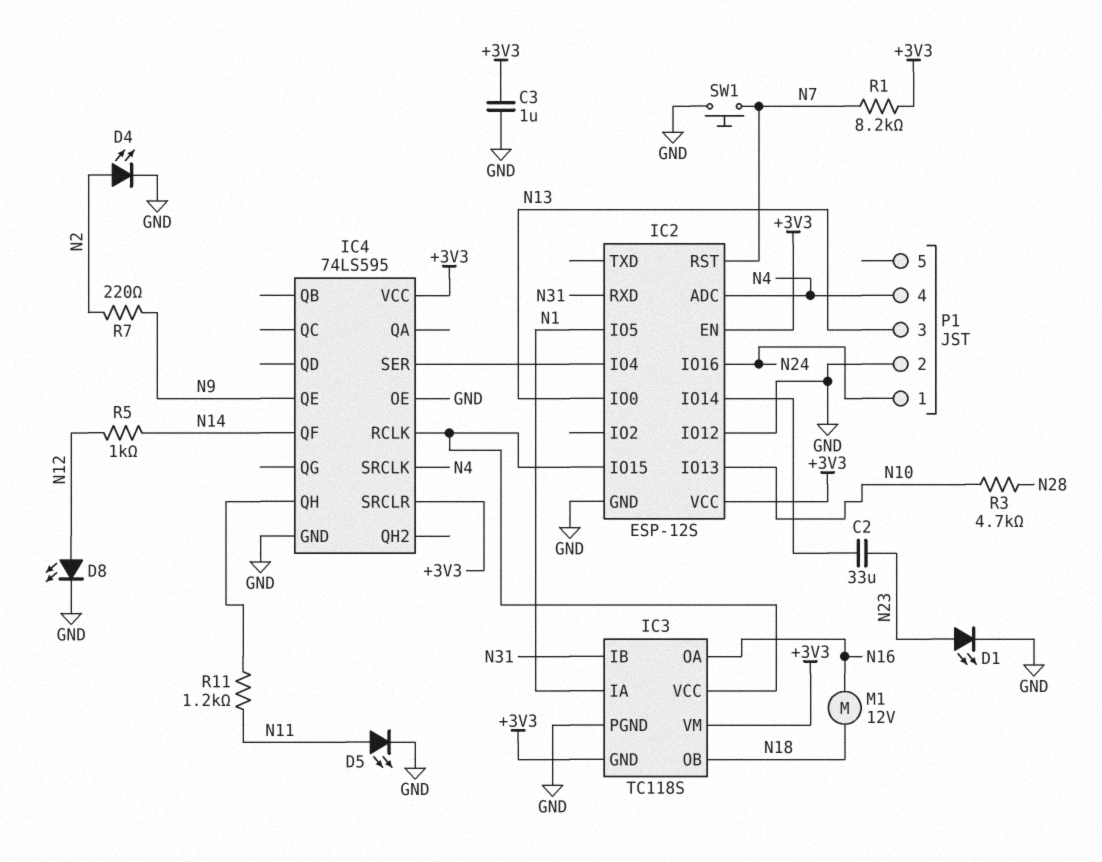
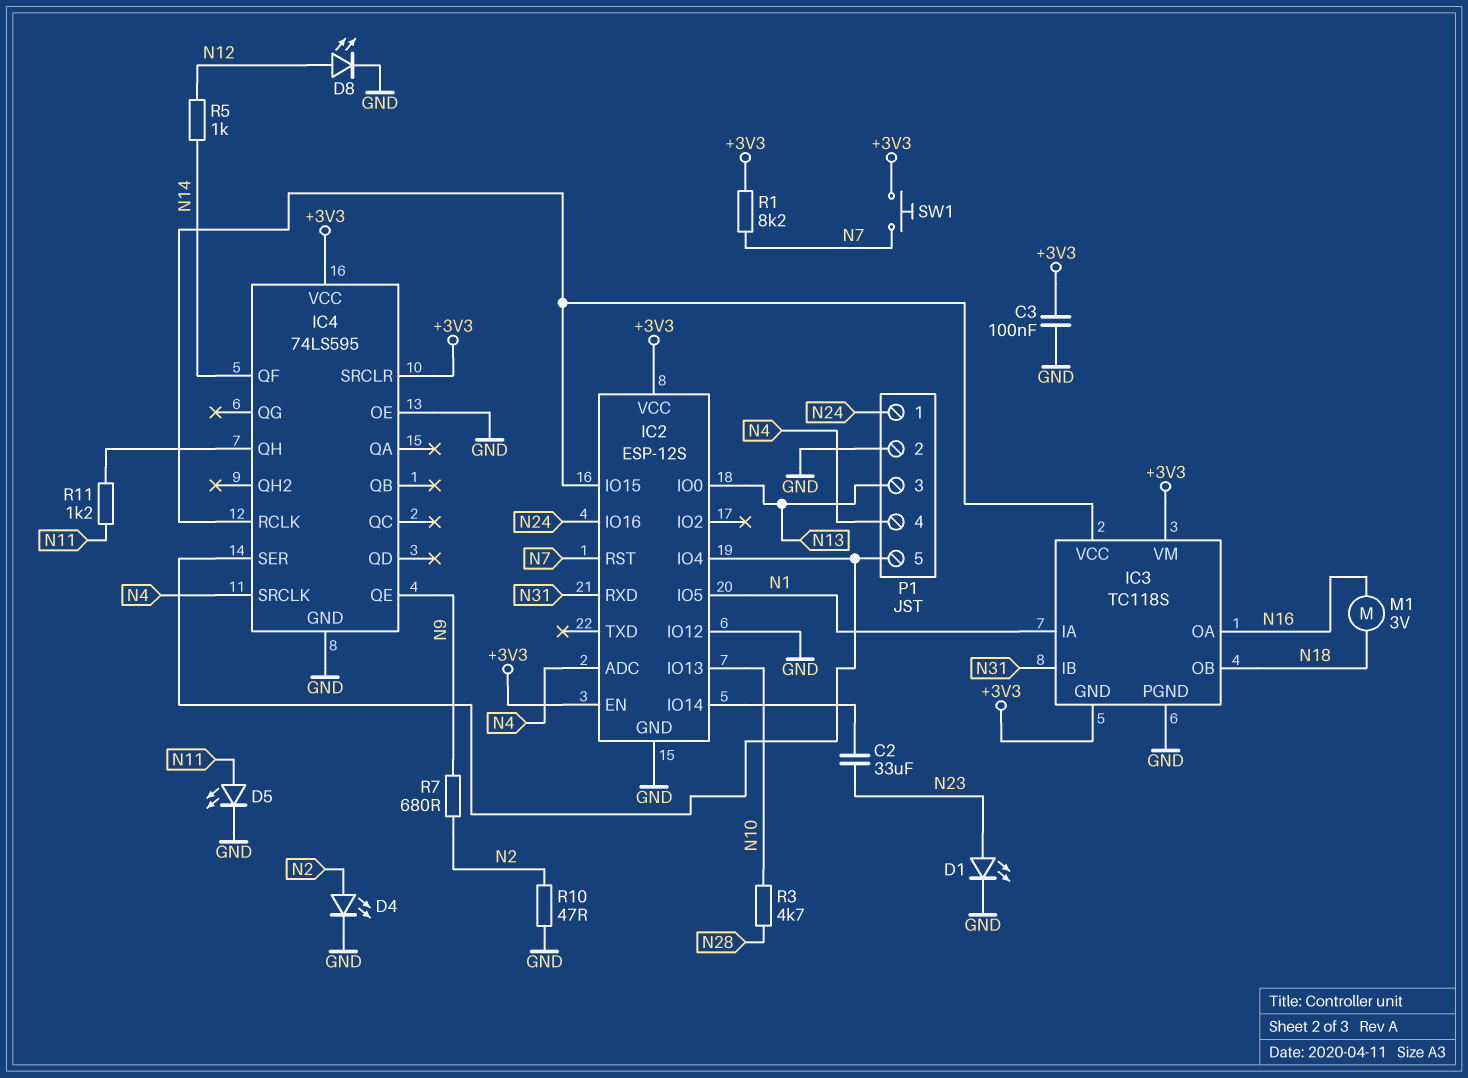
C3: 1uF (+3V3, GND) -> 100nF (+3V3, GND)
M1: motor 12V (N16, N18) -> motor 3V (N16, N18)
P1 pin 5: none -> IC2/IO4
R7: 220 (N2, N9) -> 680 (N2, N9)
R10: none -> 47 (GND, N2)
SW1: button (GND, N7) -> button (+3V3, N7)

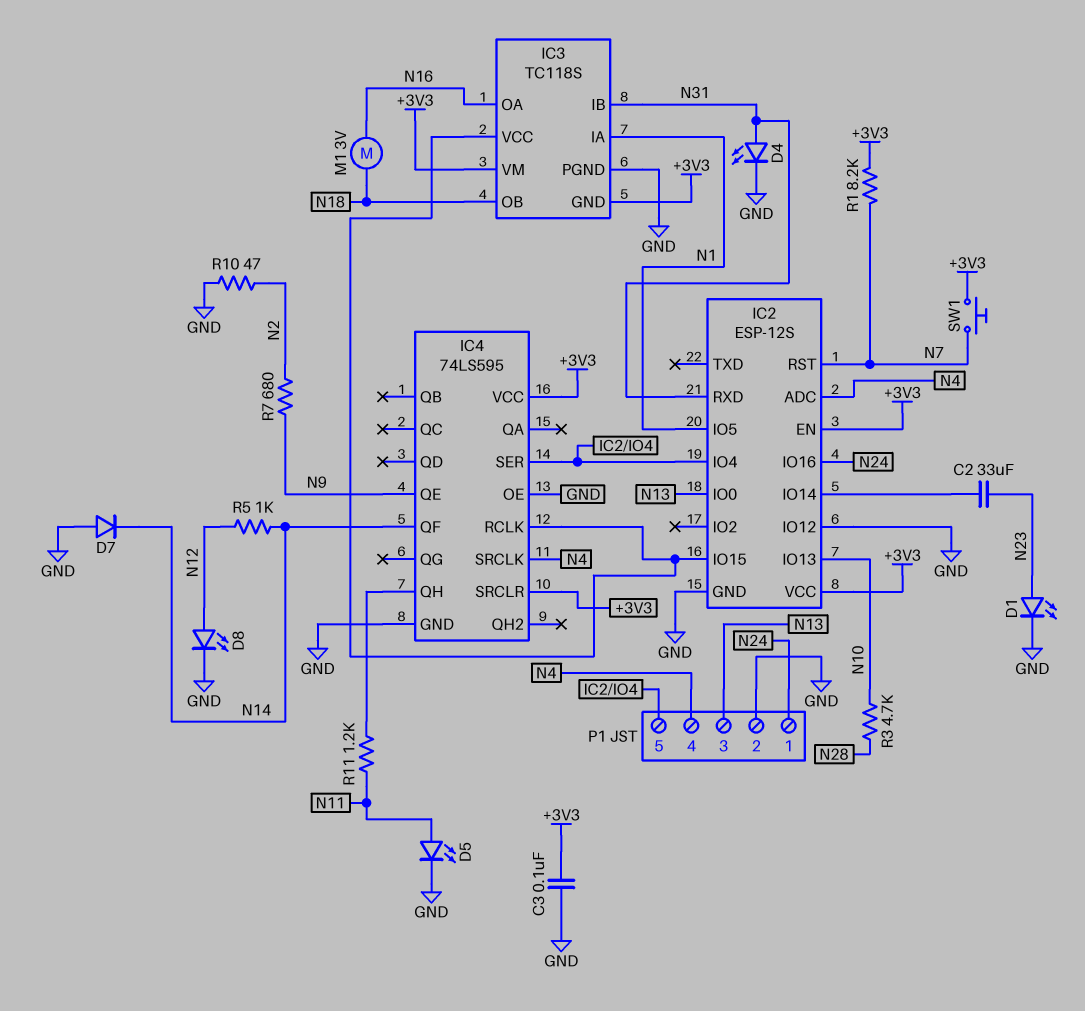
D4: LED (A N2, K GND) -> LED (A N31, K GND)
D7: none -> diode (A GND, K N14)

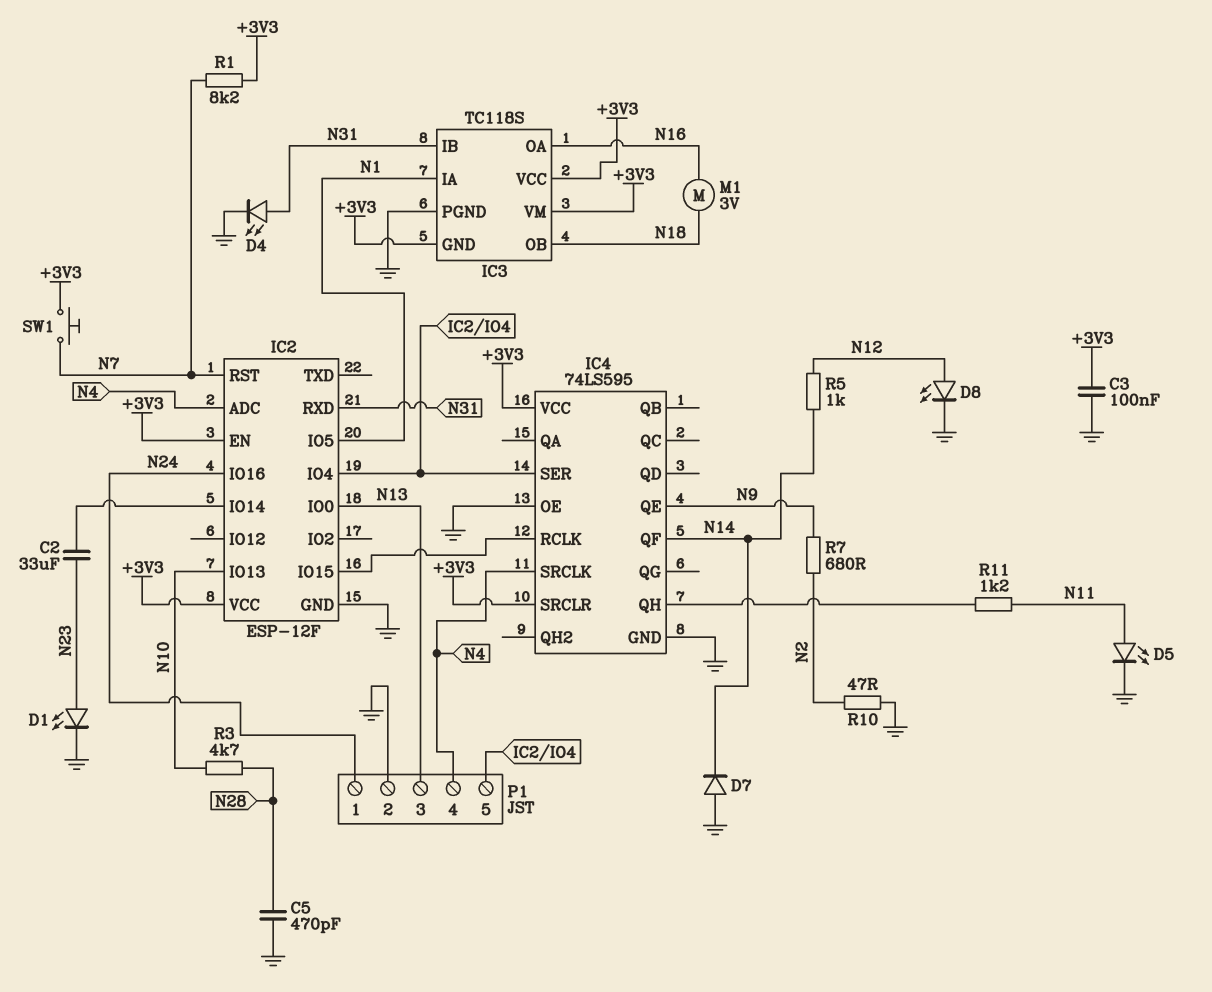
C5: none -> 470pF (GND, N28)
IC2: ESP-12S -> ESP-12F
IC2 pin IO12: GND -> none
IC3 pin VCC: IC2/IO15 -> +3V3

